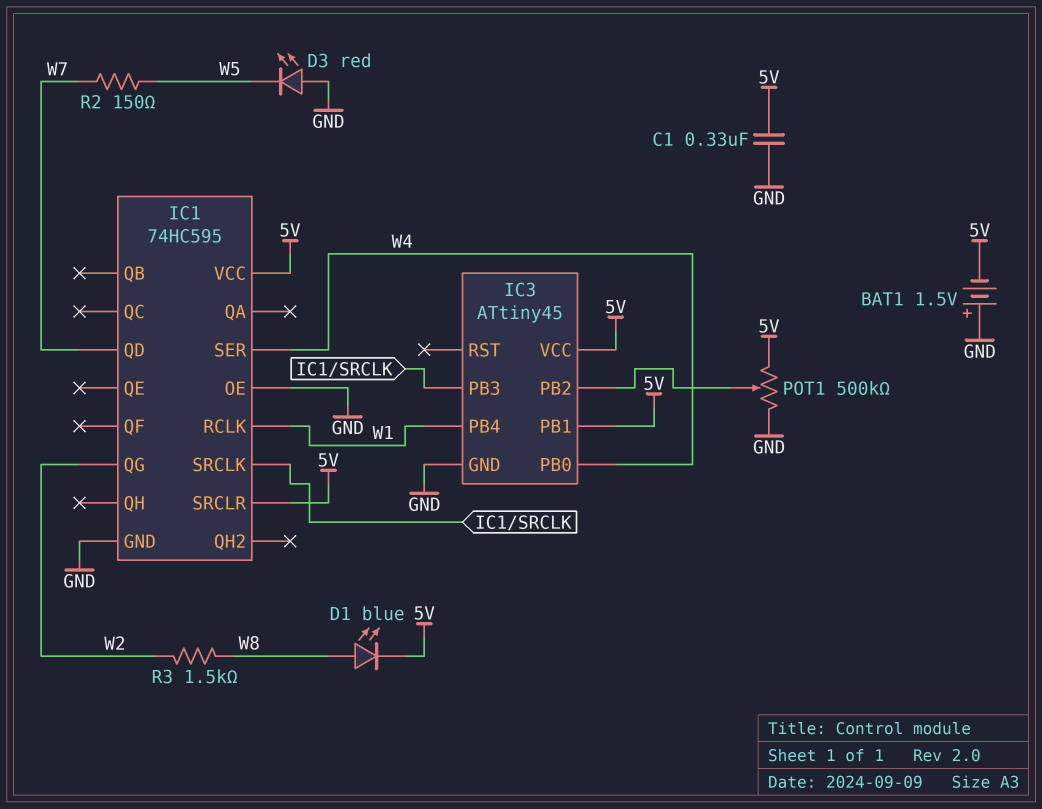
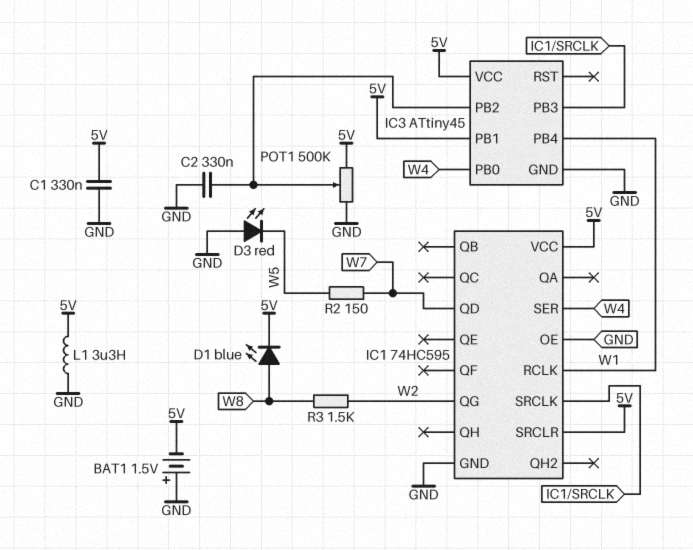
C2: none -> 330nF (GND, IC3/PB2)
L1: none -> 3.3uH (5V, GND)

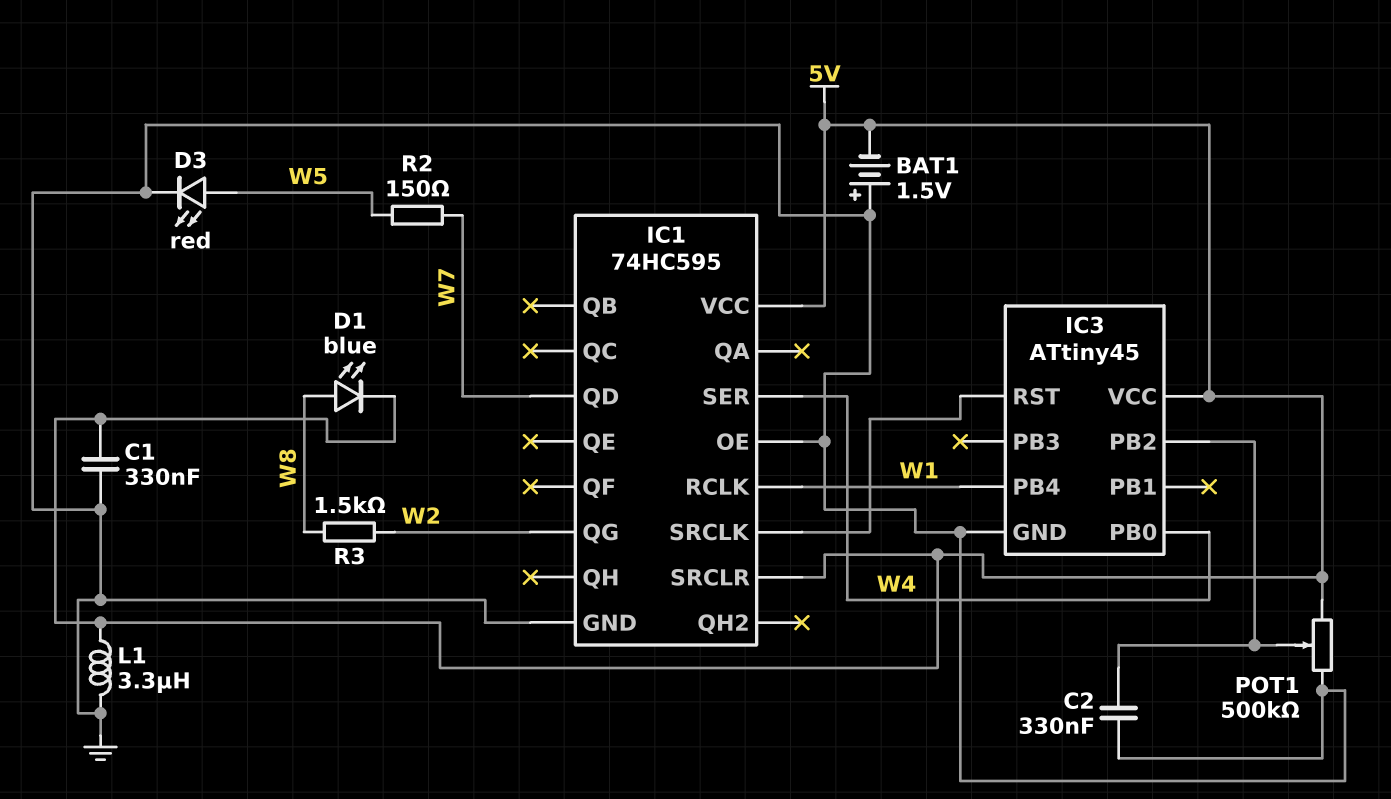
D3: LED red (A GND, K W5) -> LED red (A W5, K GND)
IC3 pin PB1: 5V -> none
IC3 pin PB3: IC1/SRCLK -> none
IC3 pin RST: none -> IC1/SRCLK

